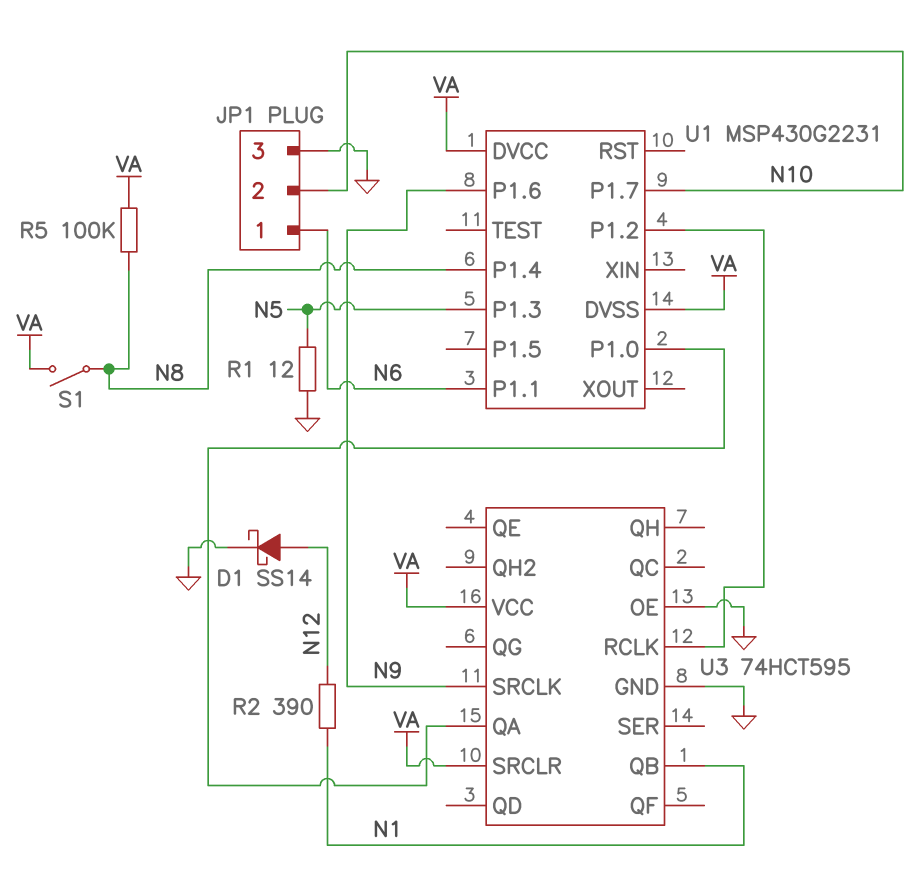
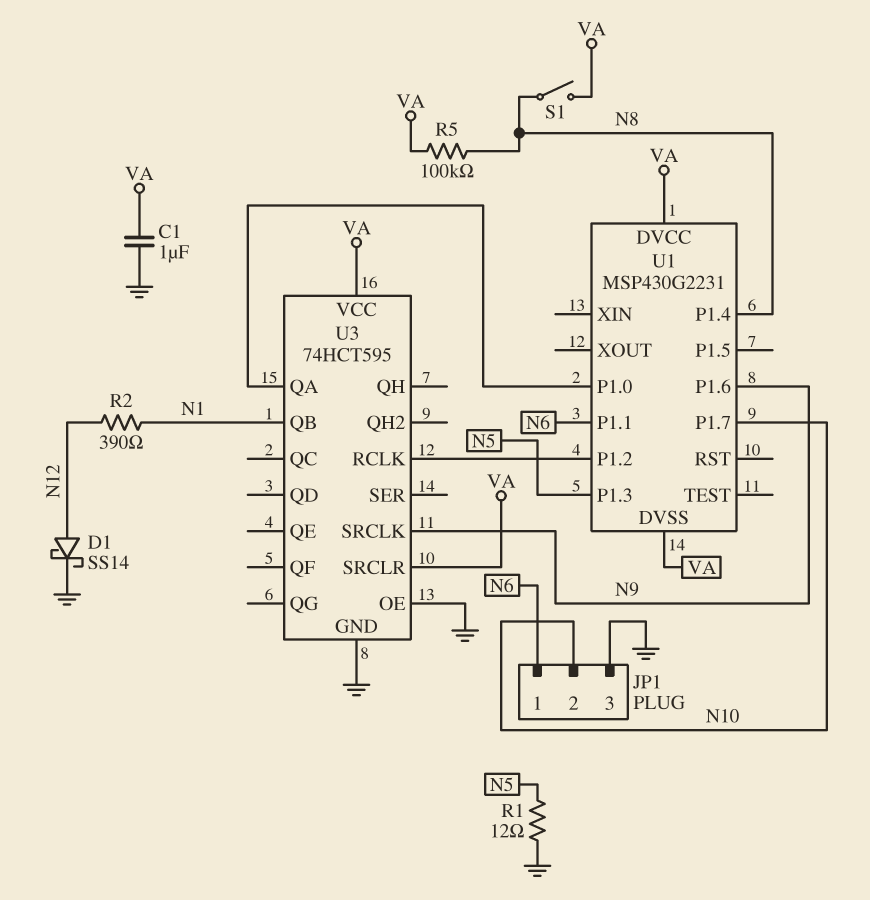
C1: none -> 1uF (GND, VA)

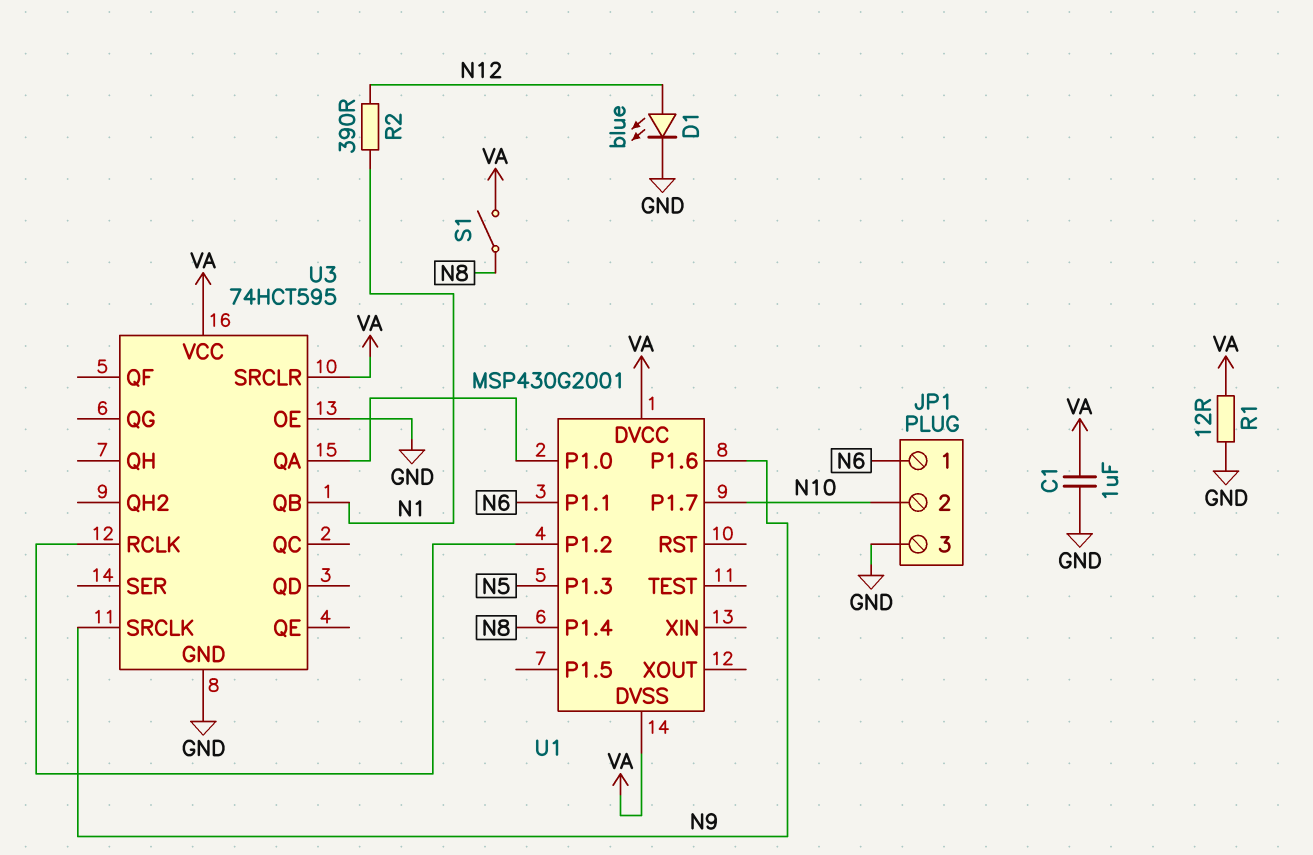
D1: schottky SS14 (A N12, K GND) -> LED blue (A N12, K GND)
R1: 12 (GND, N5) -> 12 (GND, VA)
R5: 100k (N8, VA) -> none
U1: MSP430G2231 -> MSP430G2001

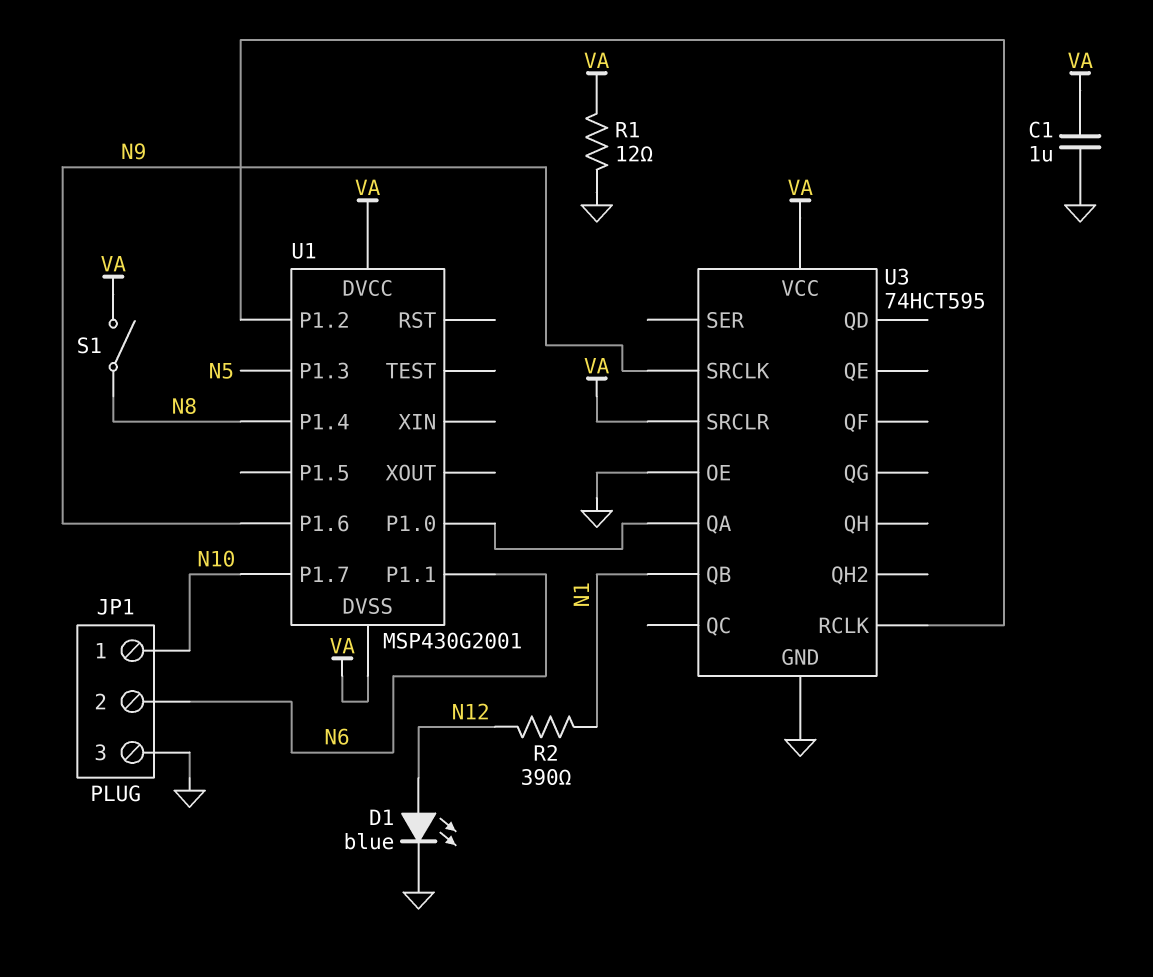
JP1 pin 1: N6 -> N10
JP1 pin 2: N10 -> N6

